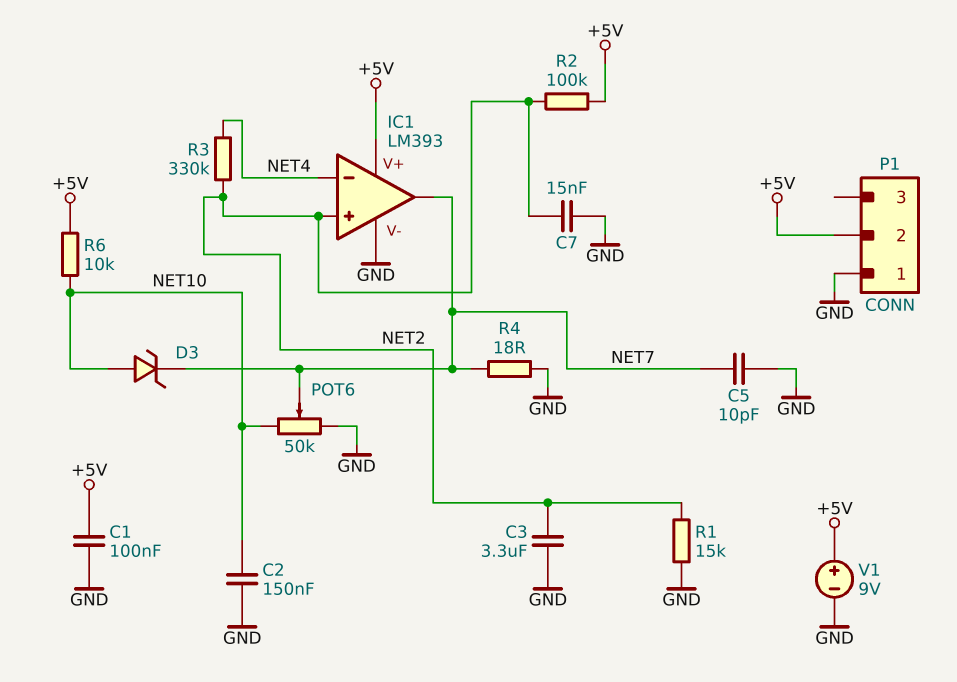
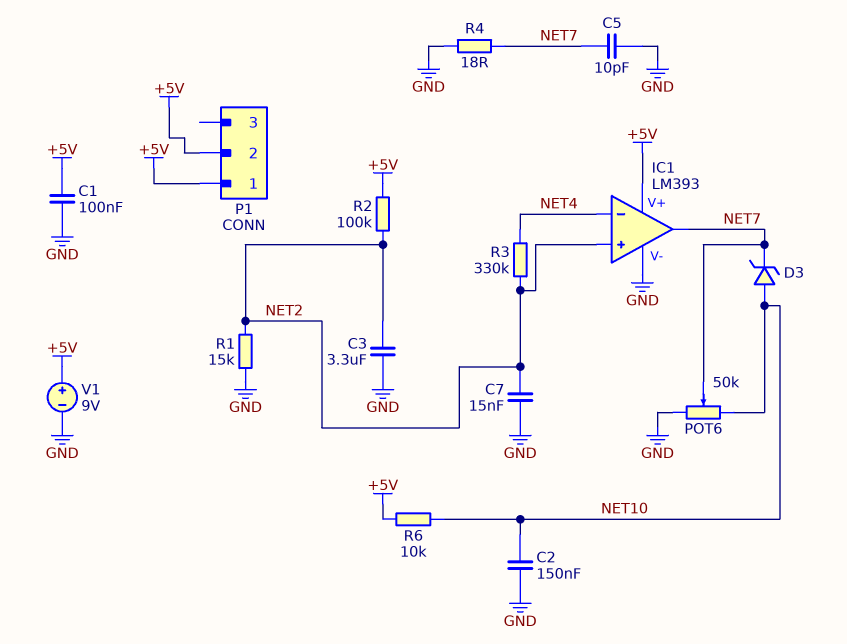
P1 pin 1: GND -> +5V

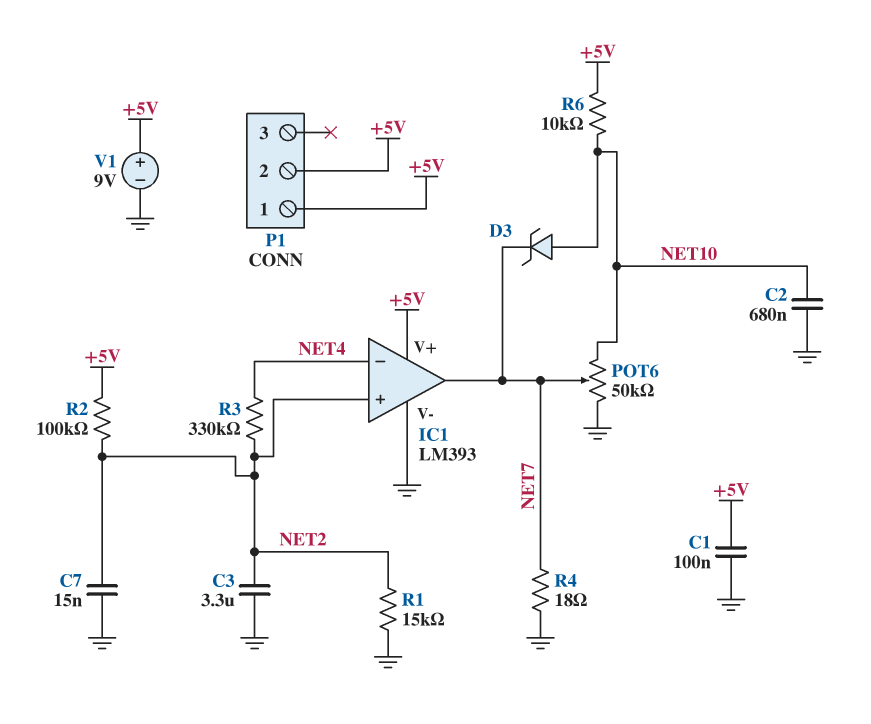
C2: 150nF (GND, NET10) -> 680nF (GND, NET10)
C5: 10pF (GND, NET7) -> none

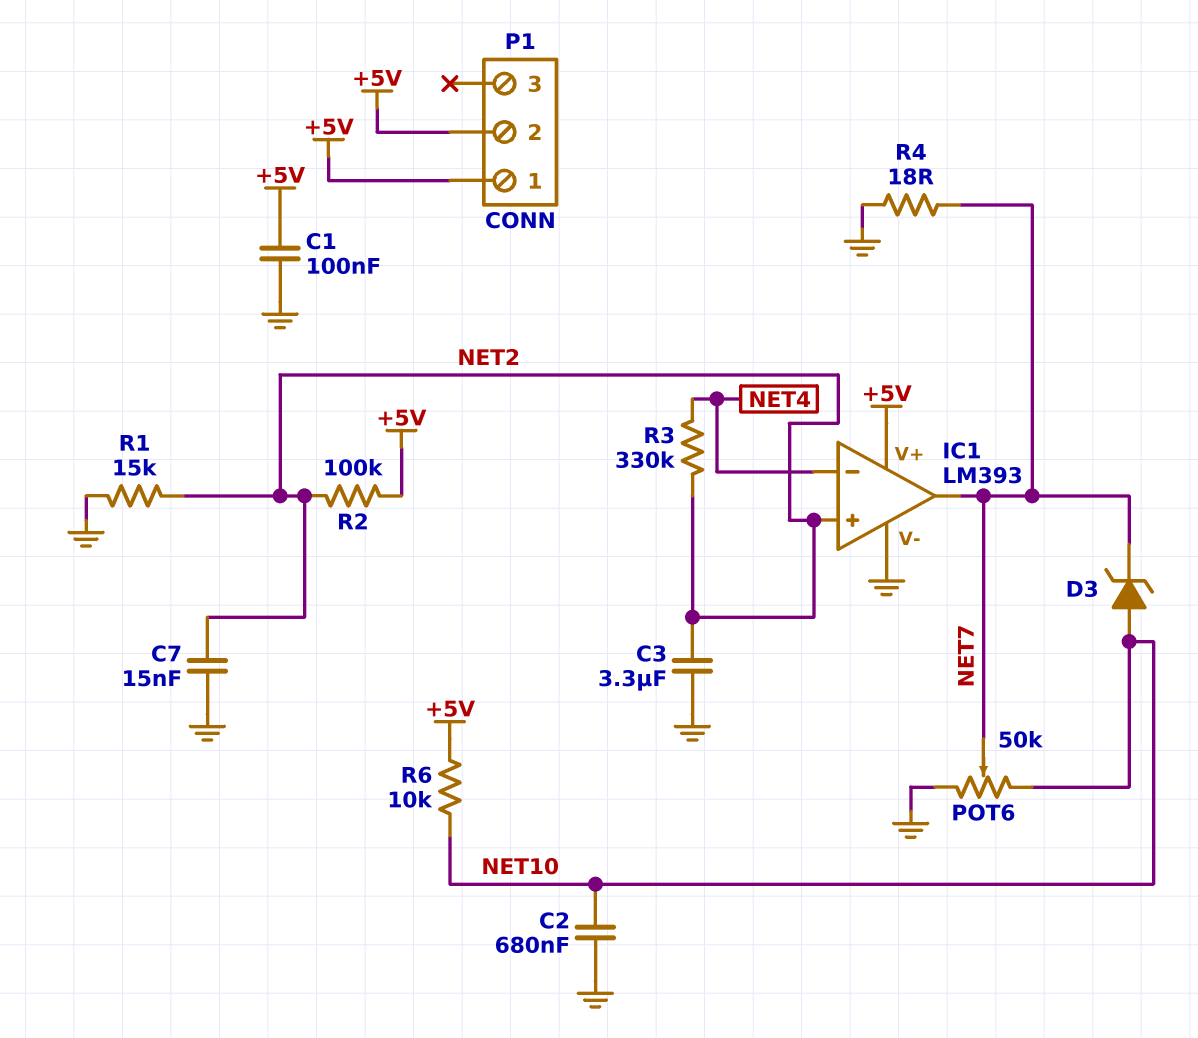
V1: 9V (plus +5V, minus GND) -> none

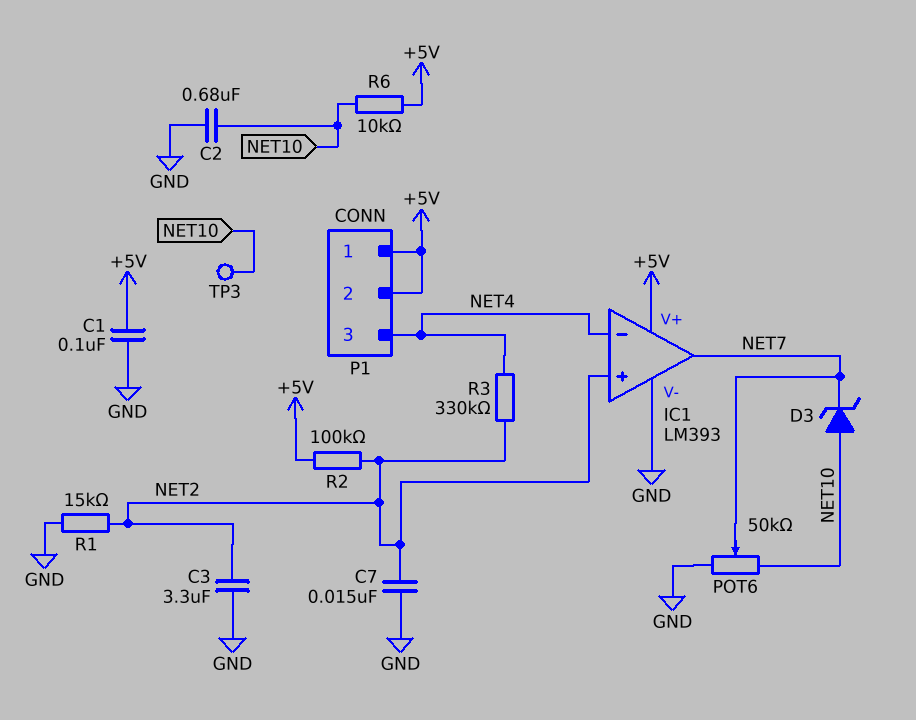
P1 pin 3: none -> NET4
R4: 18 (GND, NET7) -> none
TP3: none -> test point (NET10)

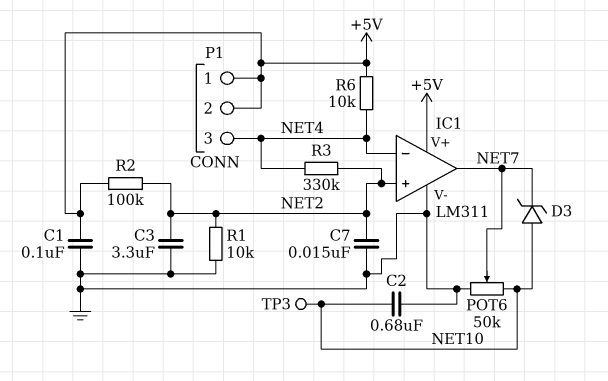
IC1: LM393 -> LM311
R1: 15k (GND, NET2) -> 10k (GND, NET2)
R6: 10k (+5V, NET10) -> 10k (+5V, NET4)

